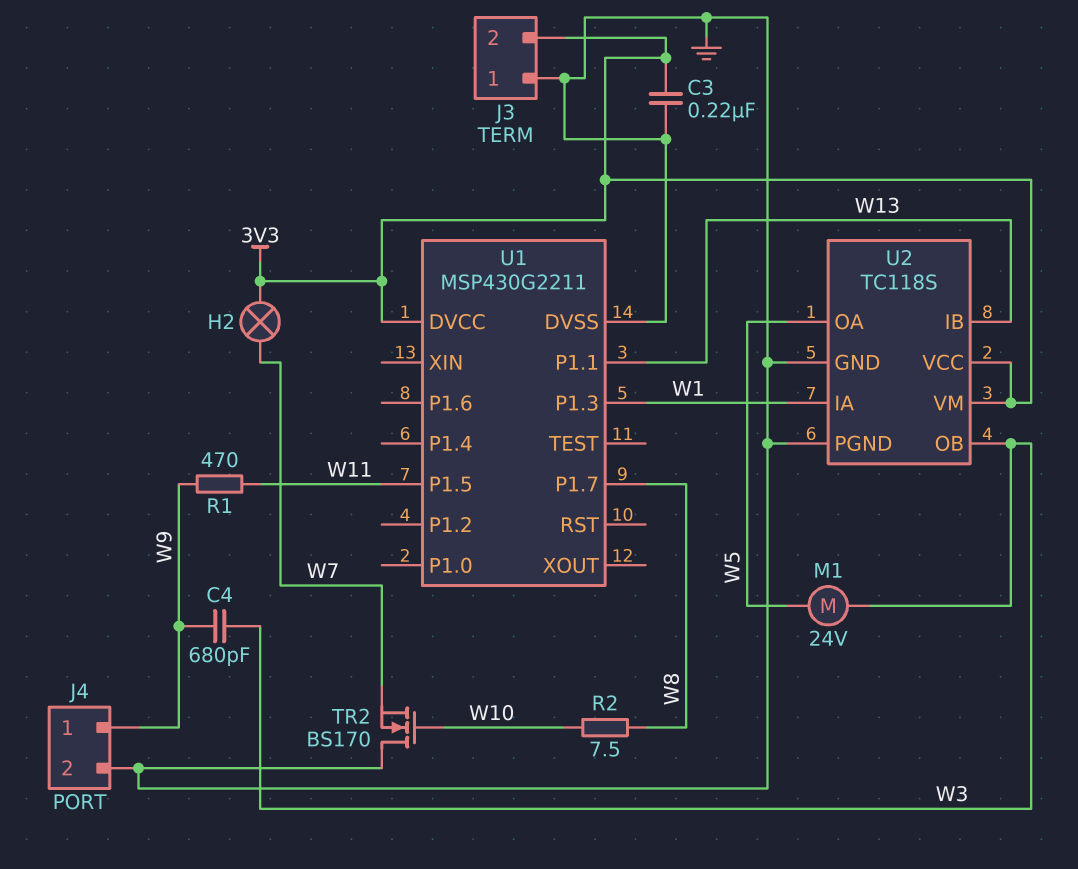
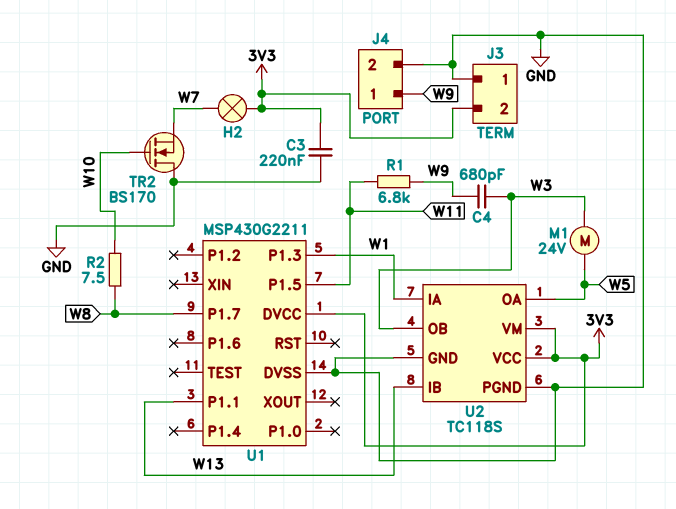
R1: 470 (W9, W11) -> 6.8k (W9, W11)

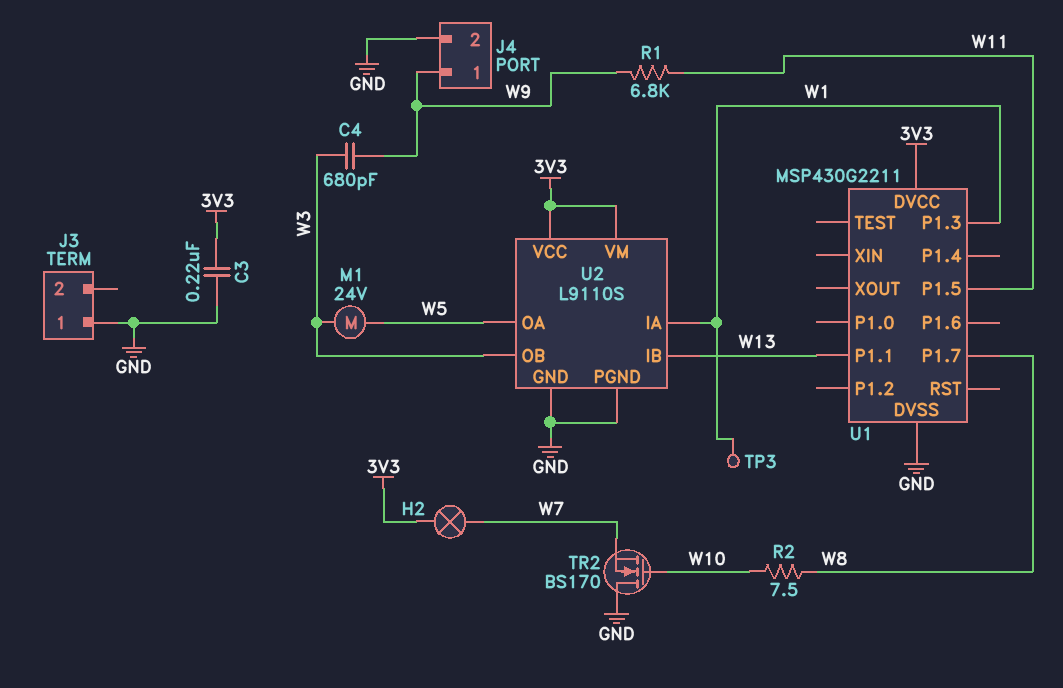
J3 pin 2: 3V3 -> none
TP3: none -> test point (W1)
U2: TC118S -> L9110S

